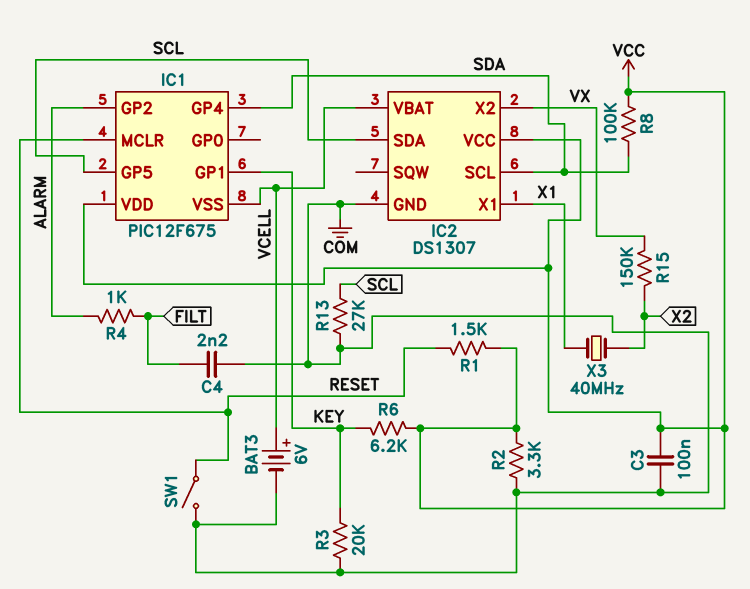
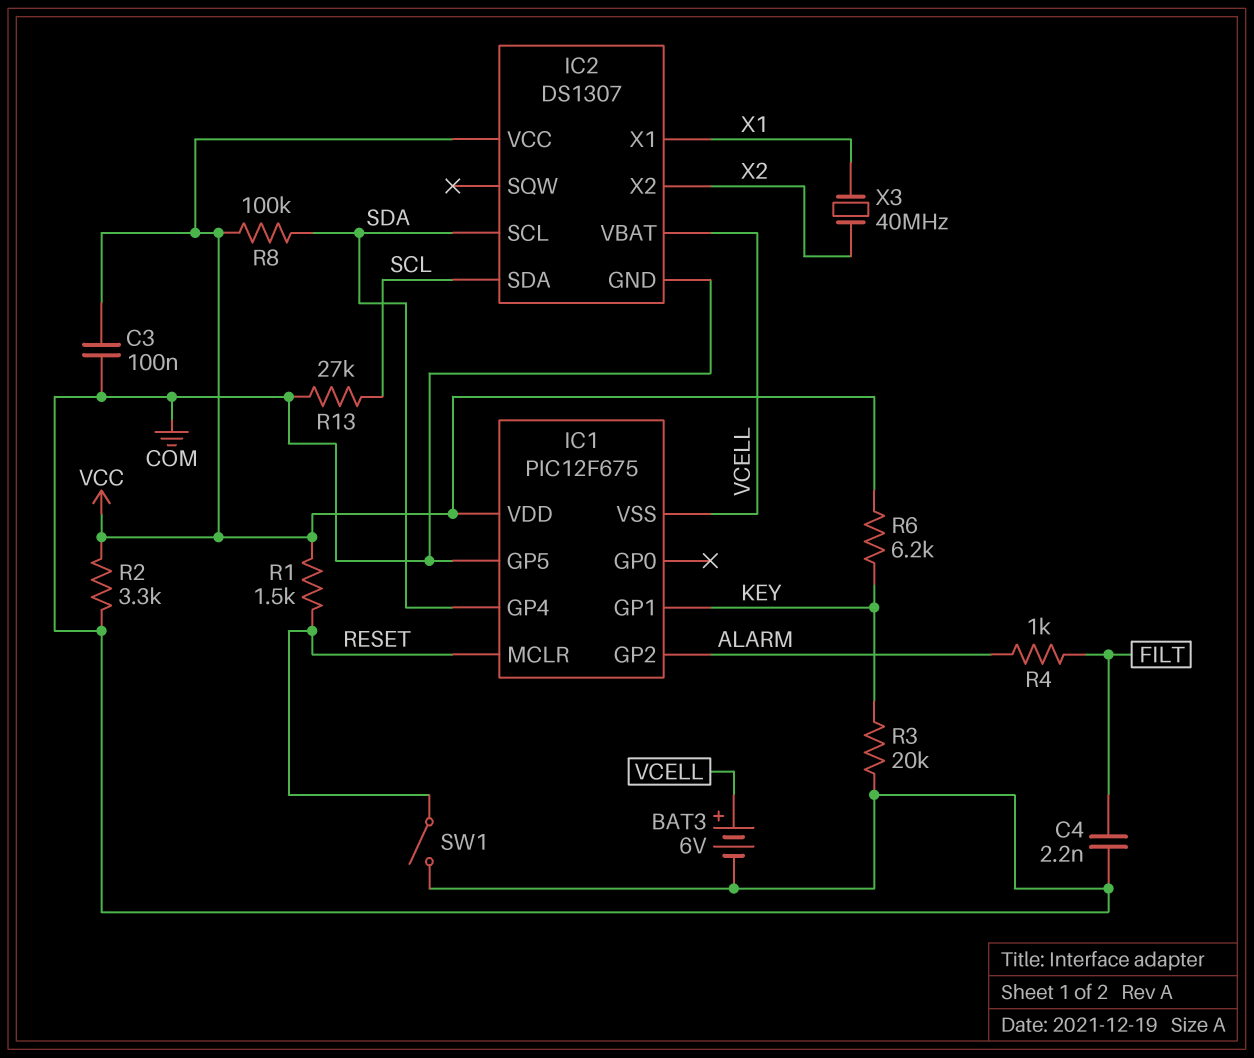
IC1 pin GP5: SCL -> COM
IC2 pin X2: VX -> X2
R15: 150k (VX, X2) -> none

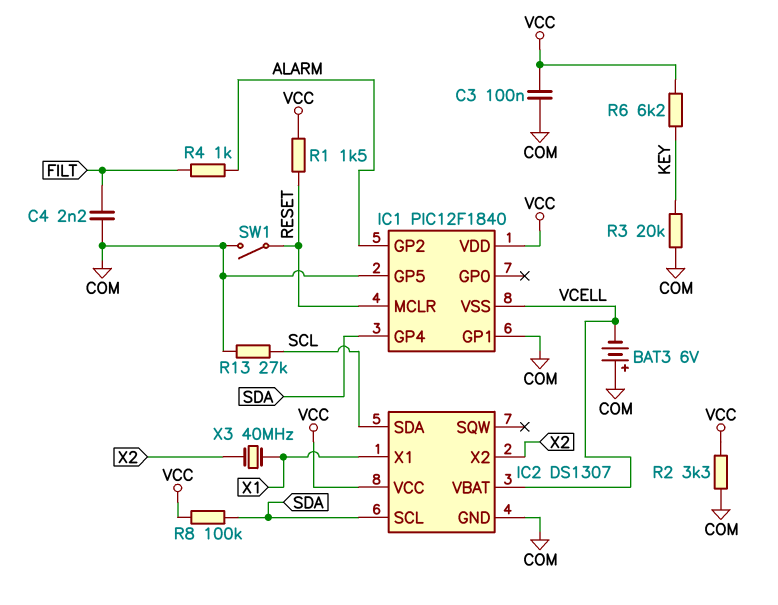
BAT3: 6V (plus VCELL, minus COM) -> 6V (plus COM, minus VCELL)
IC1: PIC12F675 -> PIC12F1840
IC1 pin GP1: KEY -> COM

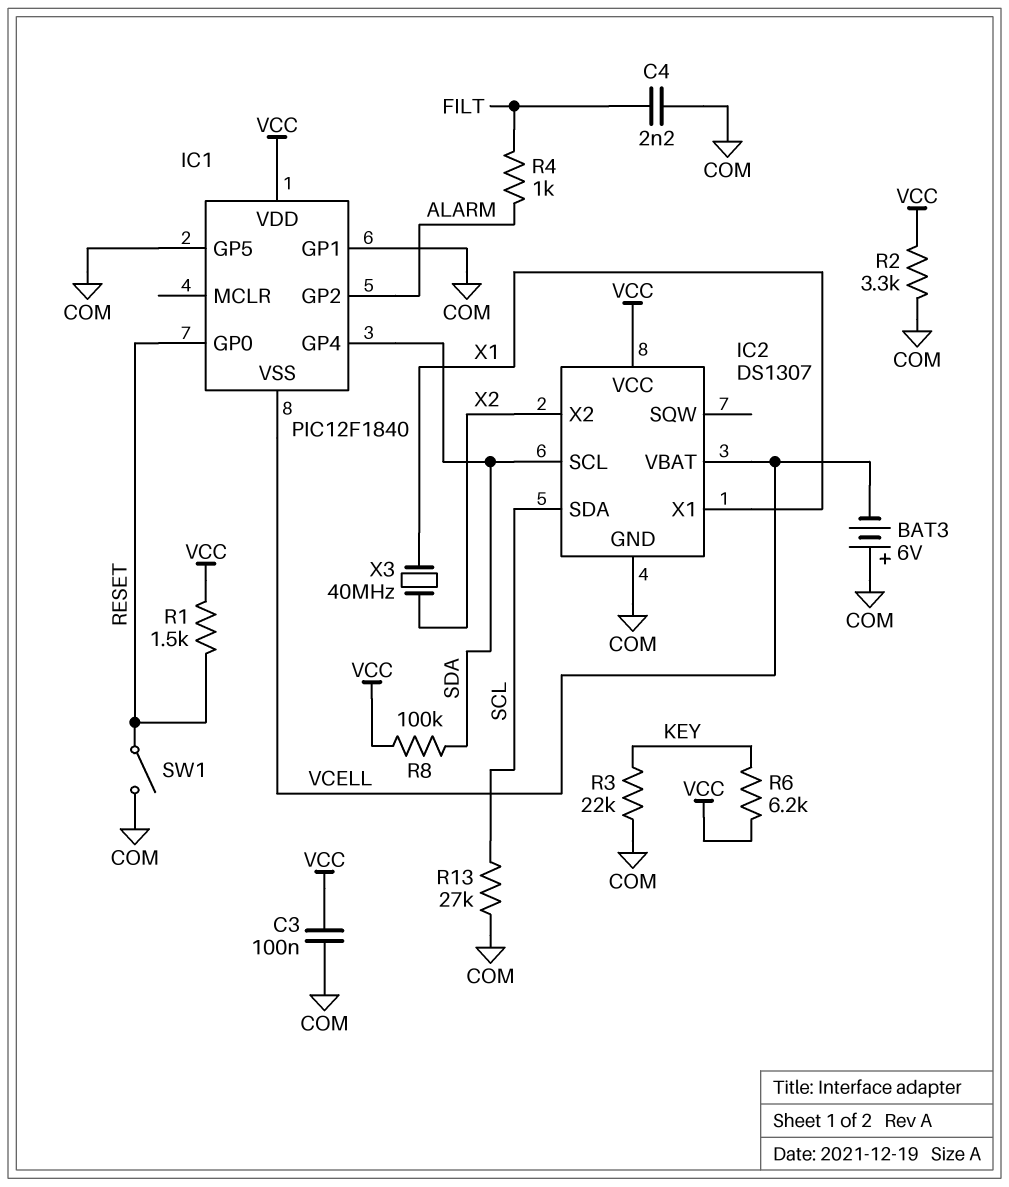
IC1 pin GP0: none -> RESET
IC1 pin MCLR: RESET -> none
R3: 20k (COM, KEY) -> 22k (COM, KEY)

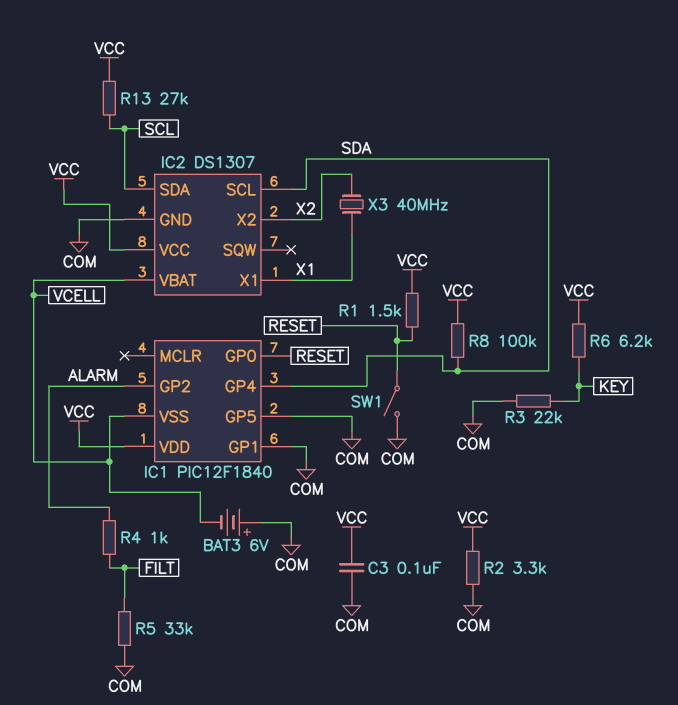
C4: 2.2nF (COM, FILT) -> none
R5: none -> 33k (COM, FILT)
R13: 27k (COM, SCL) -> 27k (SCL, VCC)

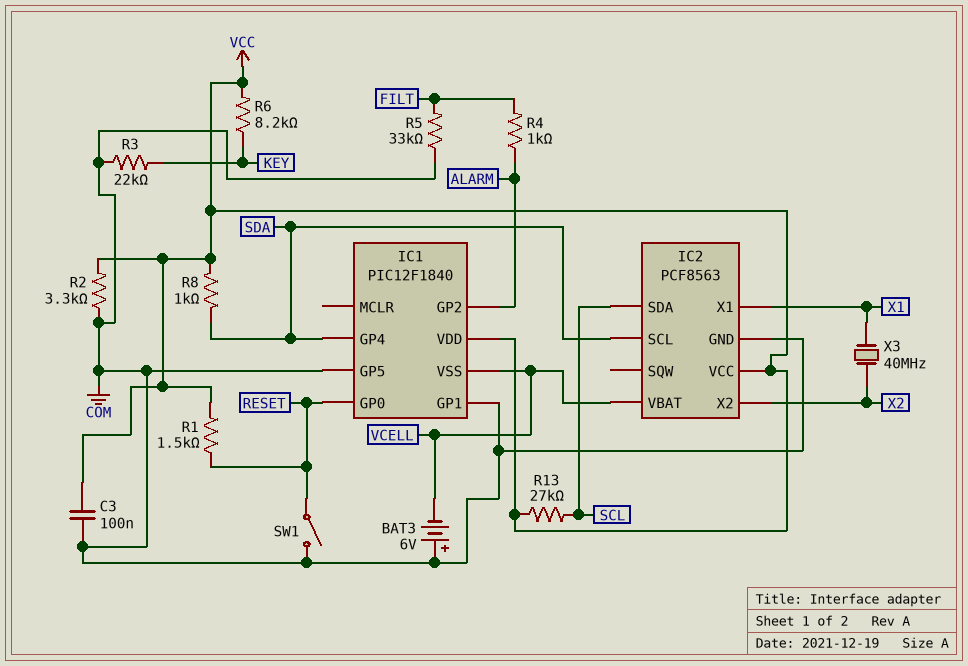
IC2: DS1307 -> PCF8563
R6: 6.2k (KEY, VCC) -> 8.2k (KEY, VCC)
R8: 100k (SDA, VCC) -> 1k (SDA, VCC)

